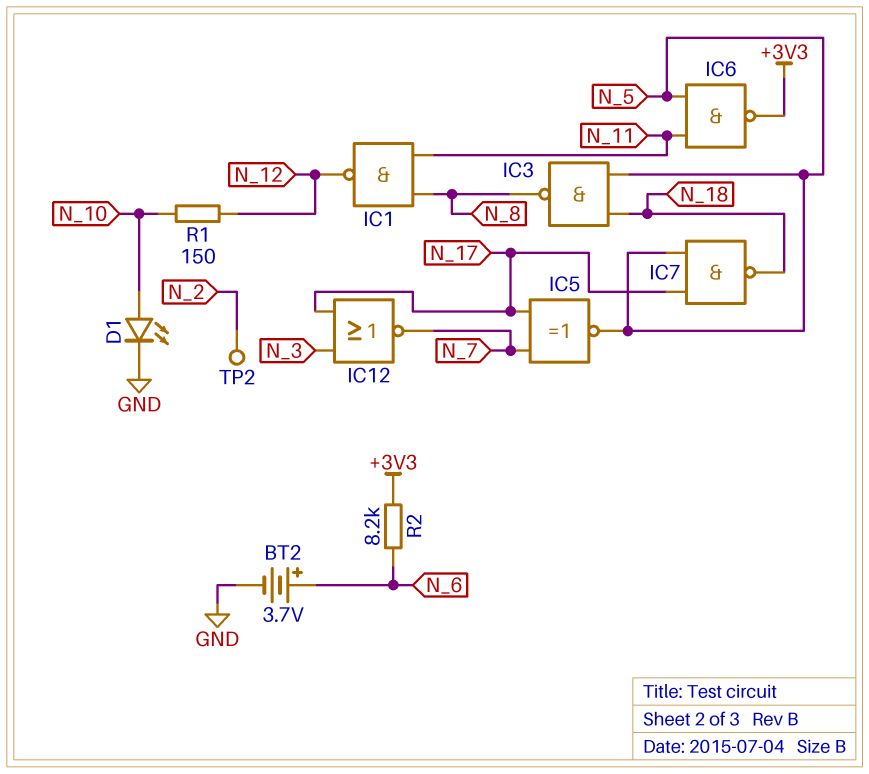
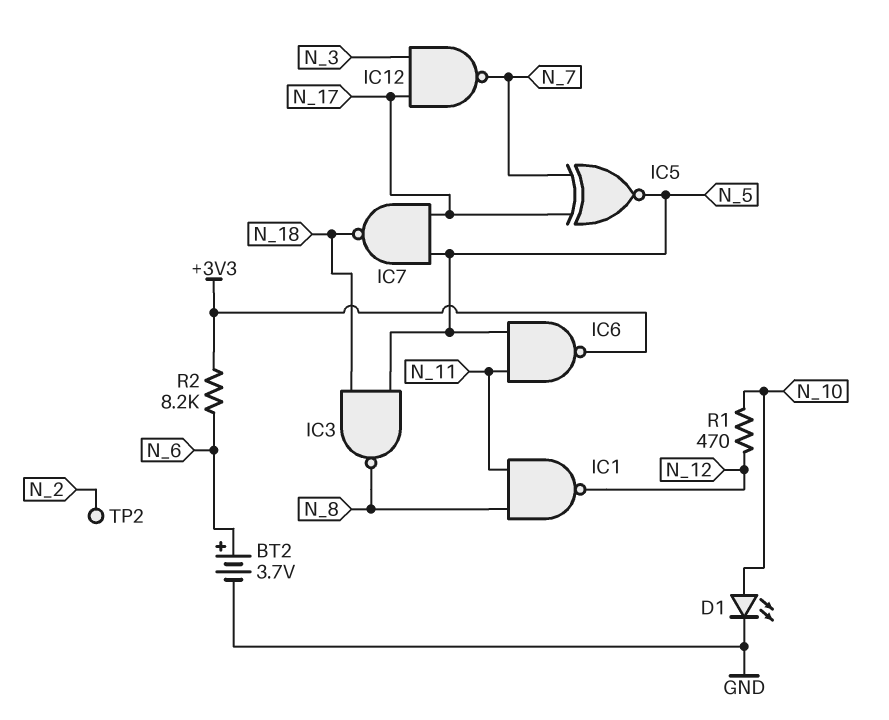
IC12: NOR (in N_3, in N_17, out N_7) -> NAND (in N_3, in N_17, out N_7)
R1: 150 (N_10, N_12) -> 470 (N_10, N_12)

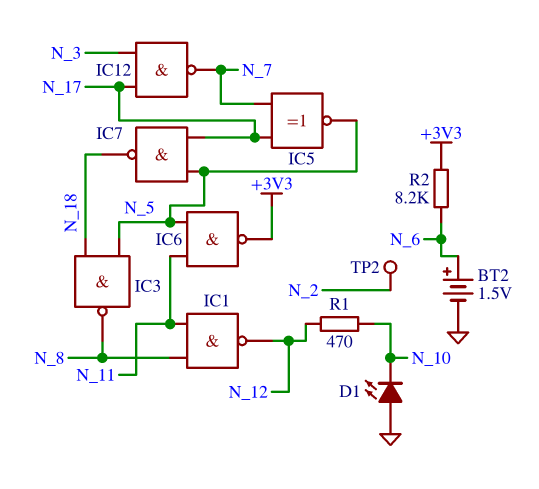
BT2: 3.7V (plus N_6, minus GND) -> 1.5V (plus N_6, minus GND)
D1: LED (A N_10, K GND) -> LED (A GND, K N_10)

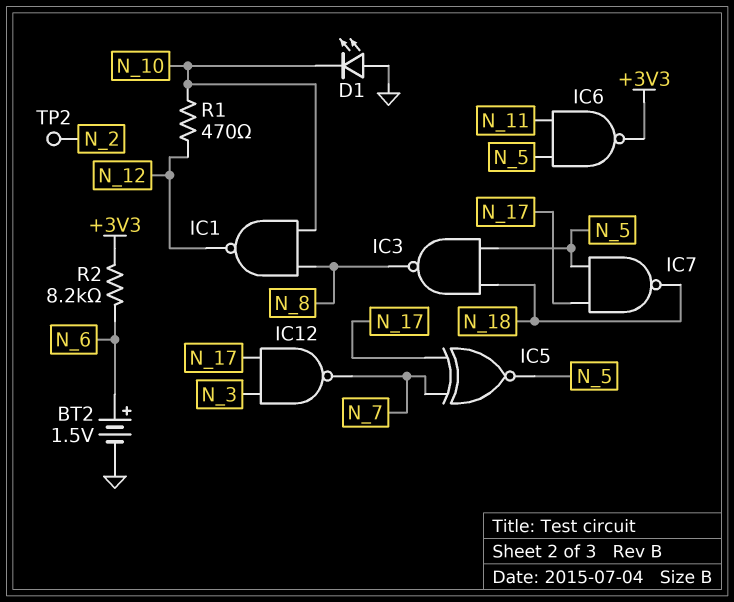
IC1: NAND (in N_8, in N_11, out N_12) -> NAND (in N_8, in N_10, out N_12)

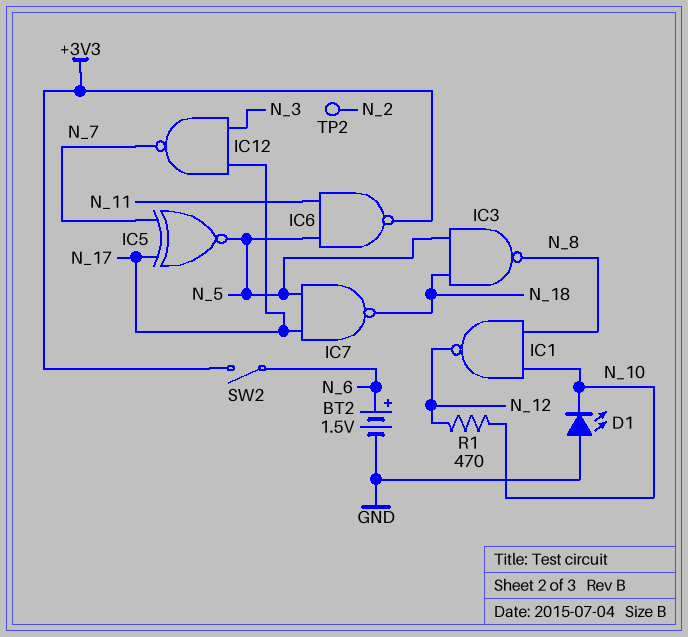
R2: 8.2k (+3V3, N_6) -> none
SW2: none -> switch (+3V3, N_6)

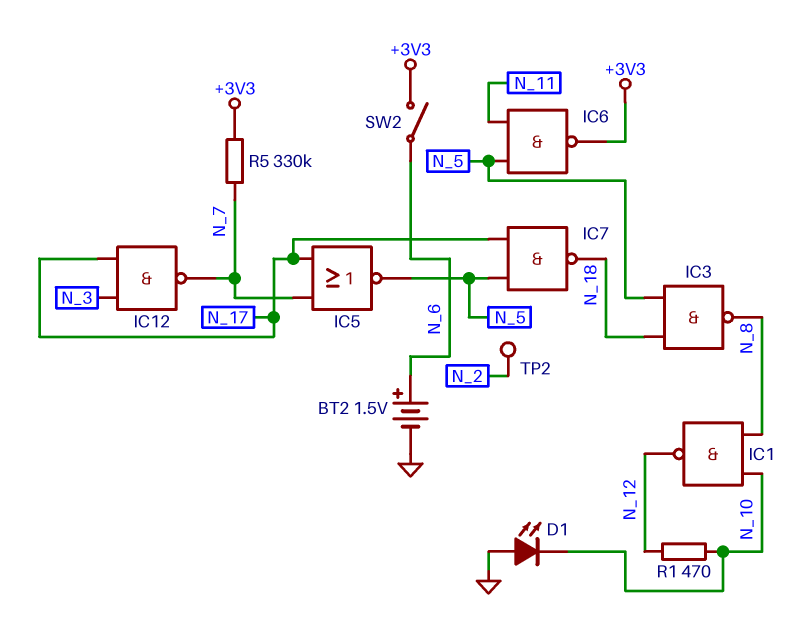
IC5: XNOR (in N_7, in N_17, out N_5) -> NOR (in N_7, in N_17, out N_5)
R5: none -> 330k (+3V3, N_7)

